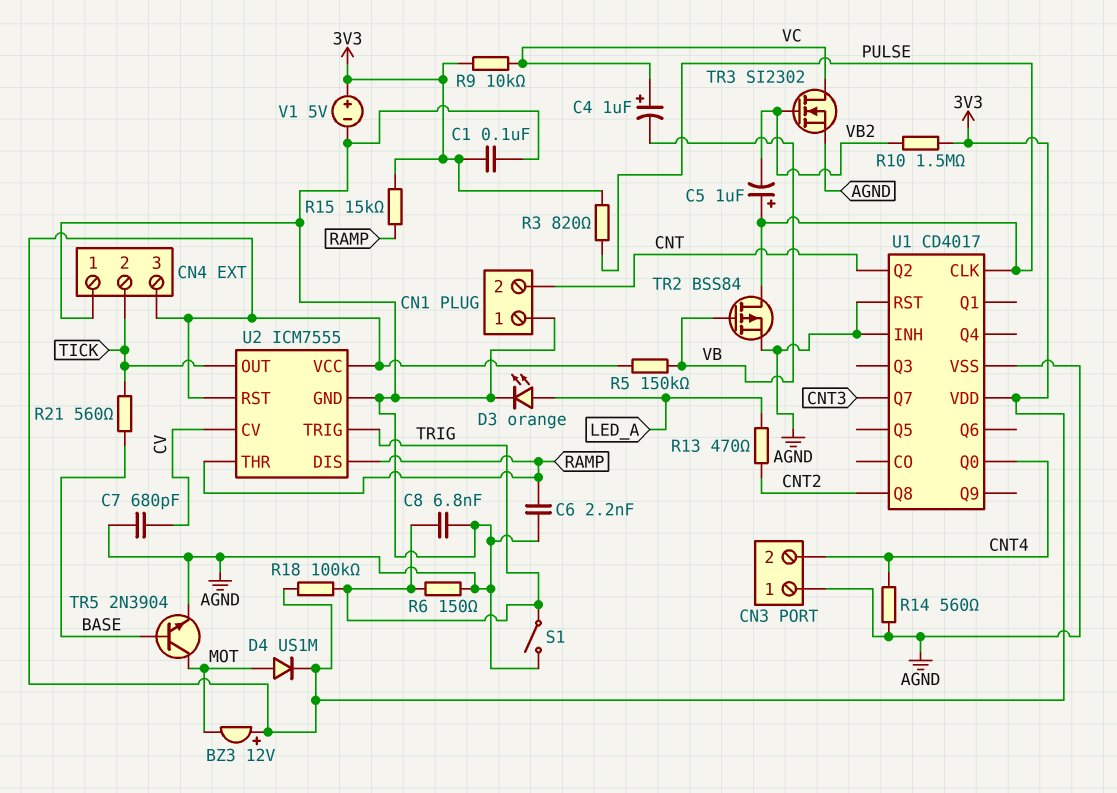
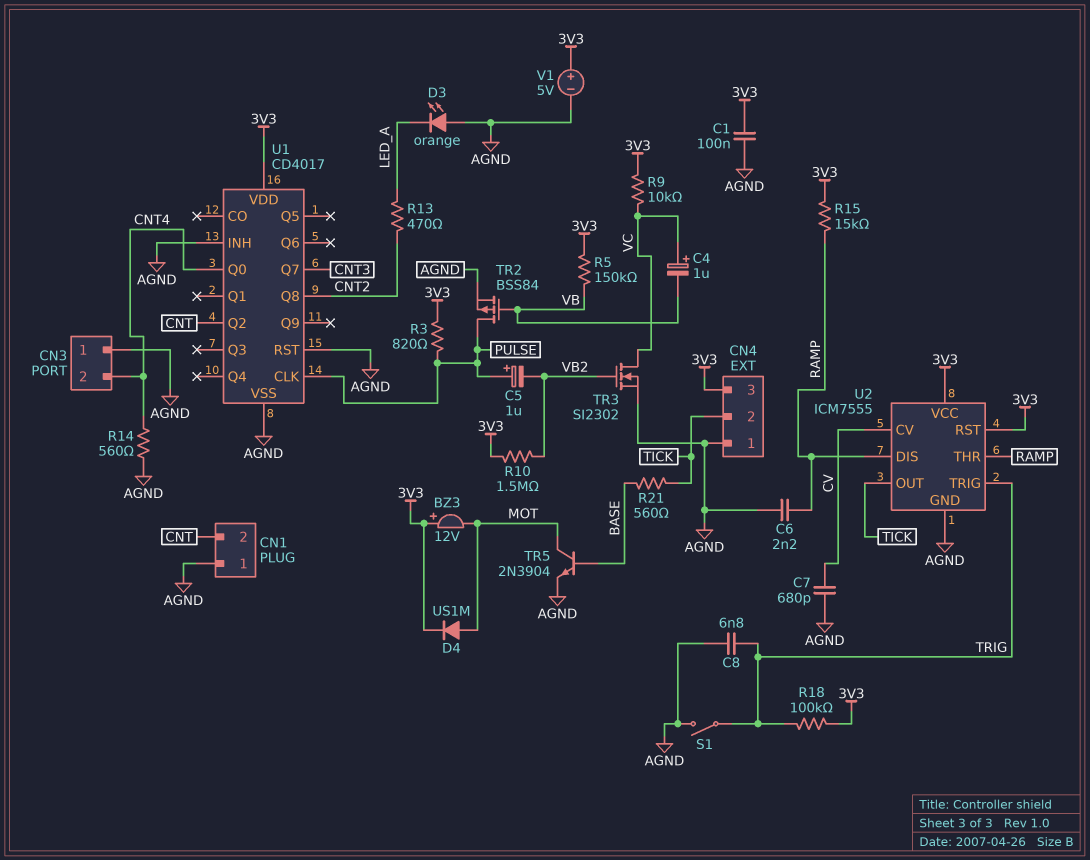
D3: LED orange (A LED_A, K AGND) -> LED orange (A AGND, K LED_A)
R6: 150 (AGND, TRIG) -> none

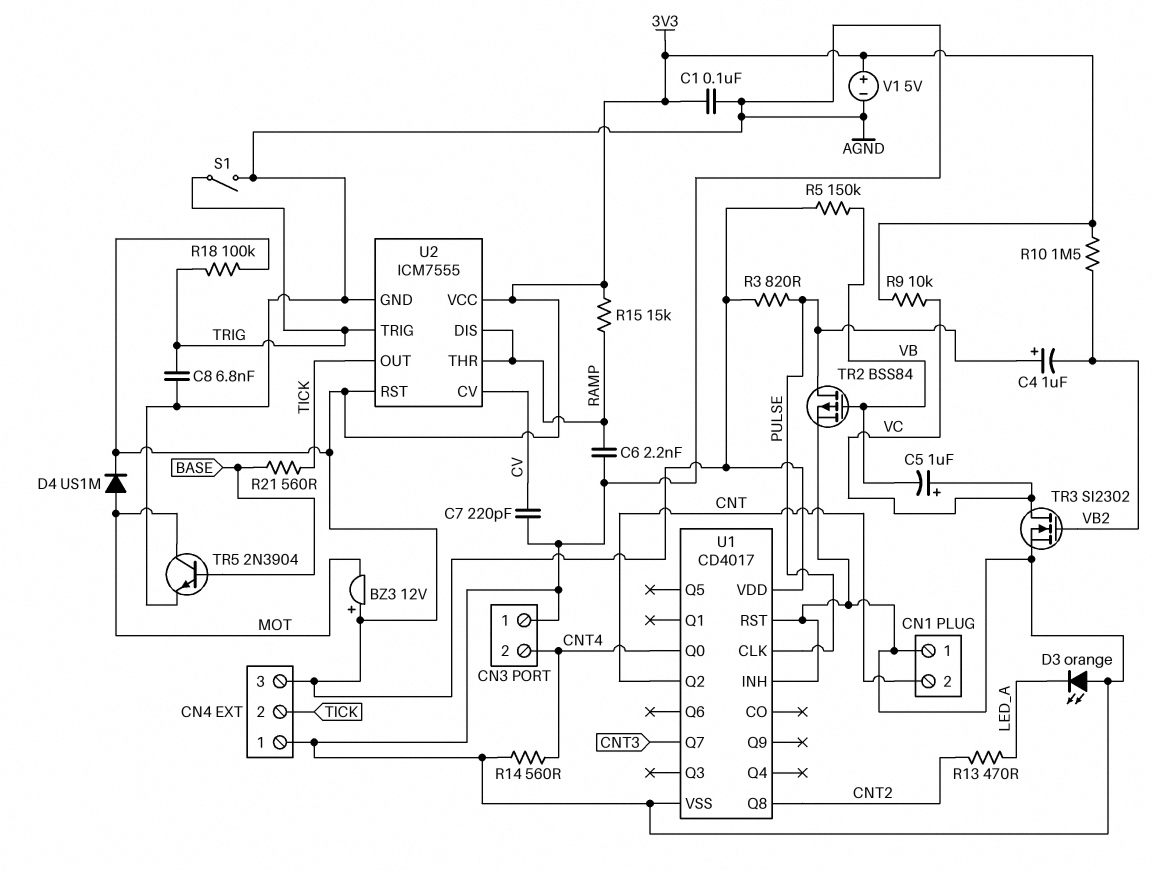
C4: 1uF (plus VC, minus VB) -> 1uF (plus PULSE, minus VB2)
C5: 1uF (plus PULSE, minus VB2) -> 1uF (plus VC, minus VB)
C7: 680pF (AGND, CV) -> 220pF (AGND, CV)

